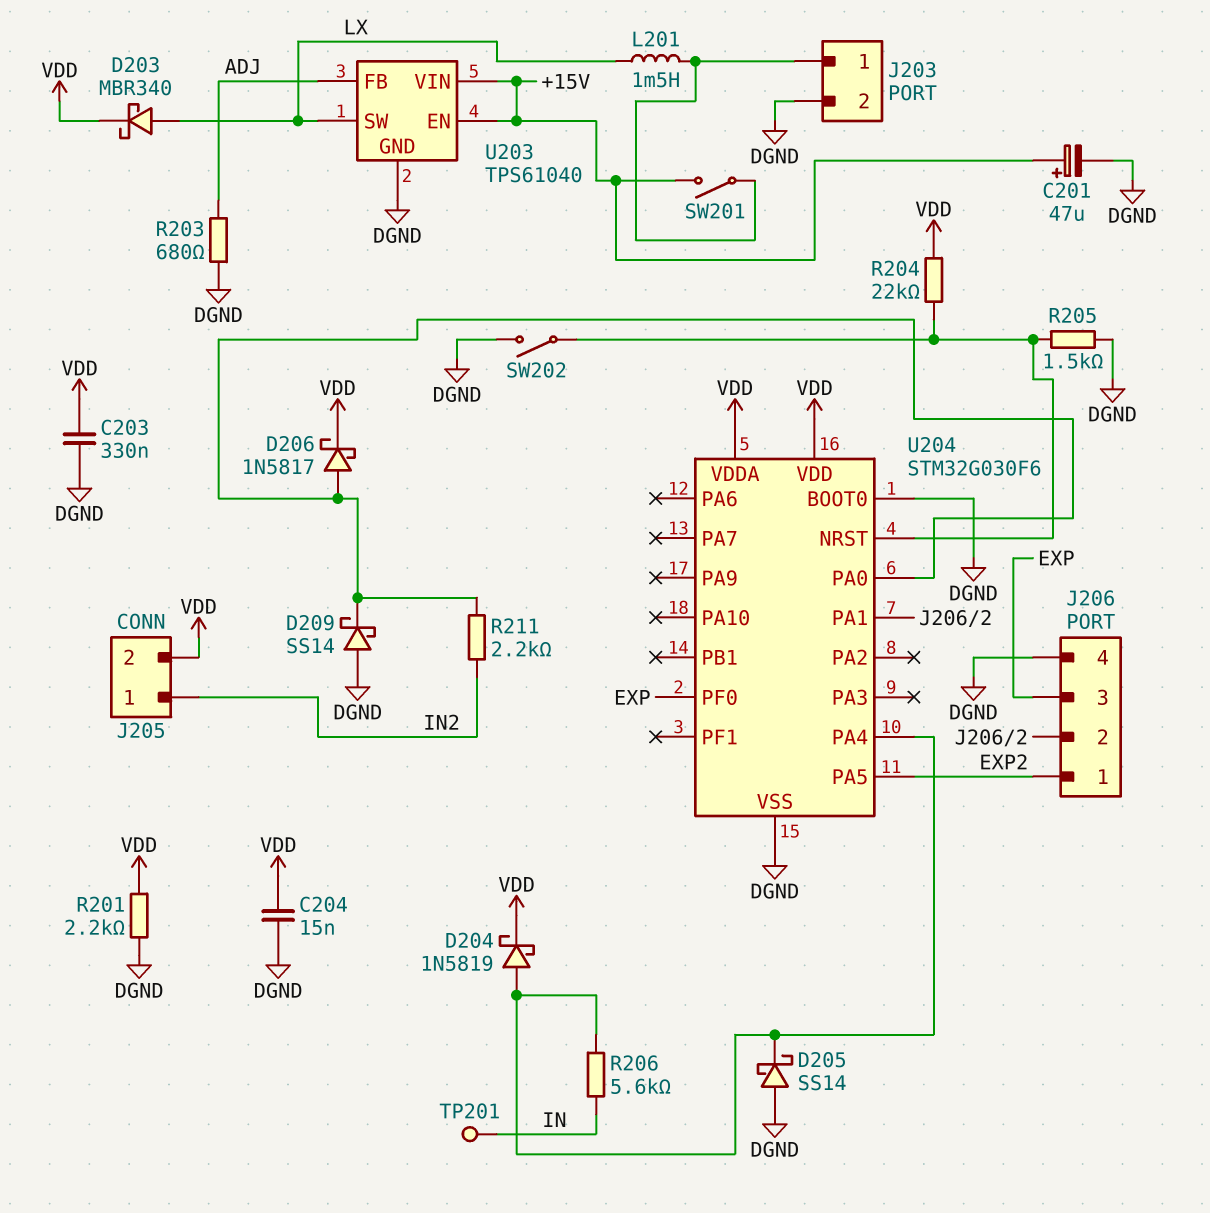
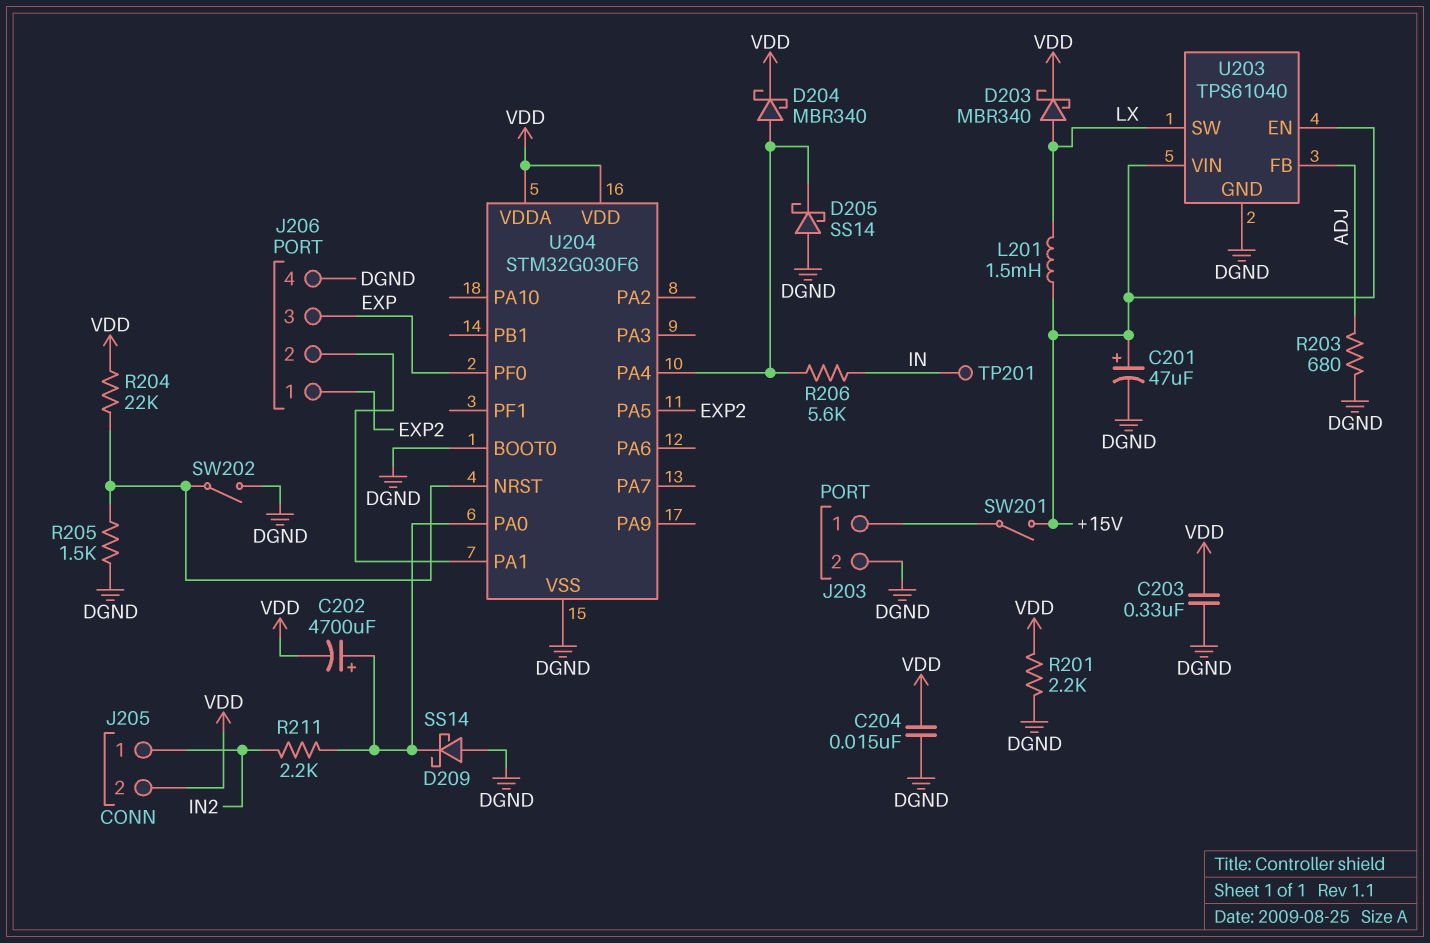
C202: none -> 4700uF (plus U204/PA0, minus VDD)
D204: schottky 1N5819 (A U204/PA4, K VDD) -> schottky MBR340 (A U204/PA4, K VDD)
D206: schottky 1N5817 (A U204/PA0, K VDD) -> none
L201: 1.5mH (J203/1, LX) -> 1.5mH (+15V, LX)

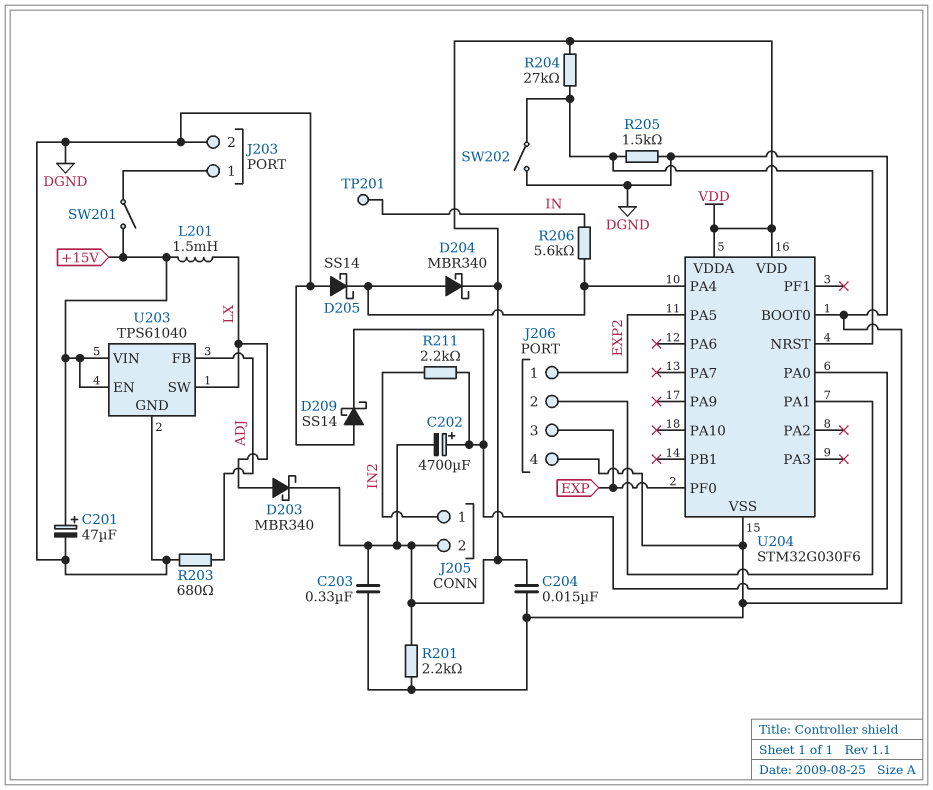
R204: 22k (U204/NRST, VDD) -> 27k (U204/NRST, VDD)

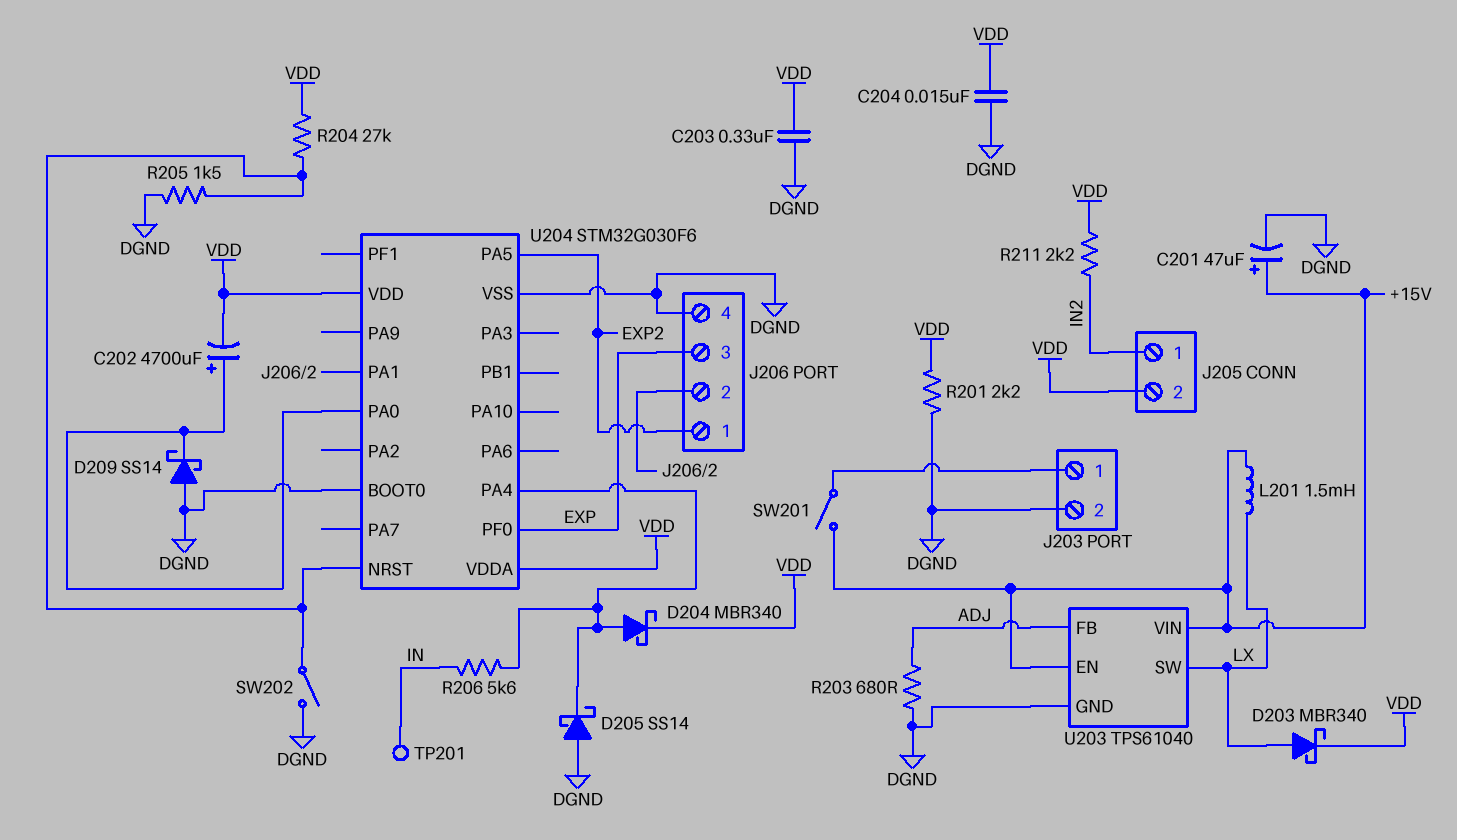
R211: 2.2k (IN2, U204/PA0) -> 2.2k (IN2, VDD)

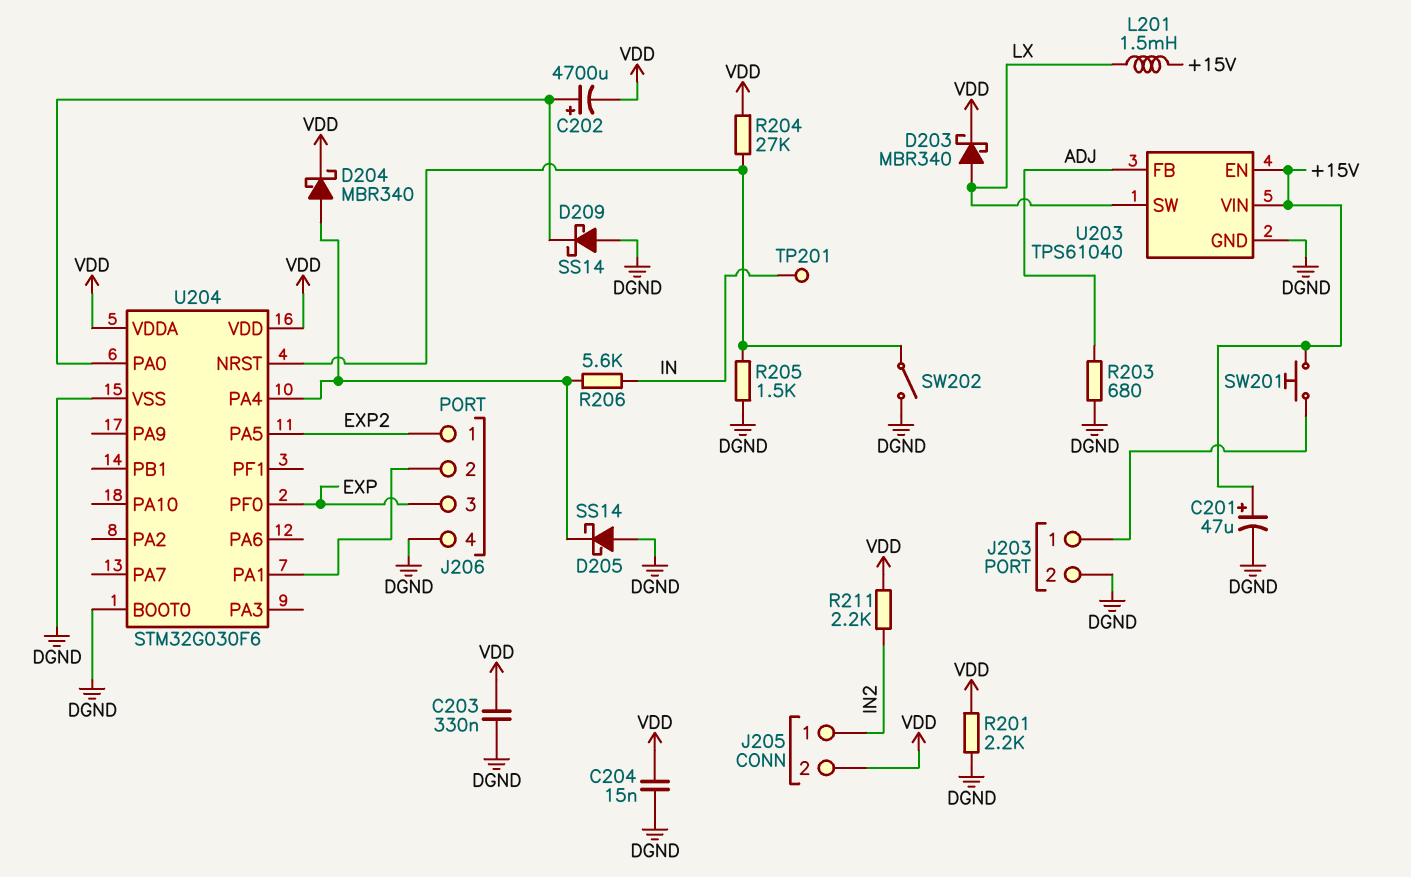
SW201: switch (+15V, J203/1) -> button (+15V, J203/1)

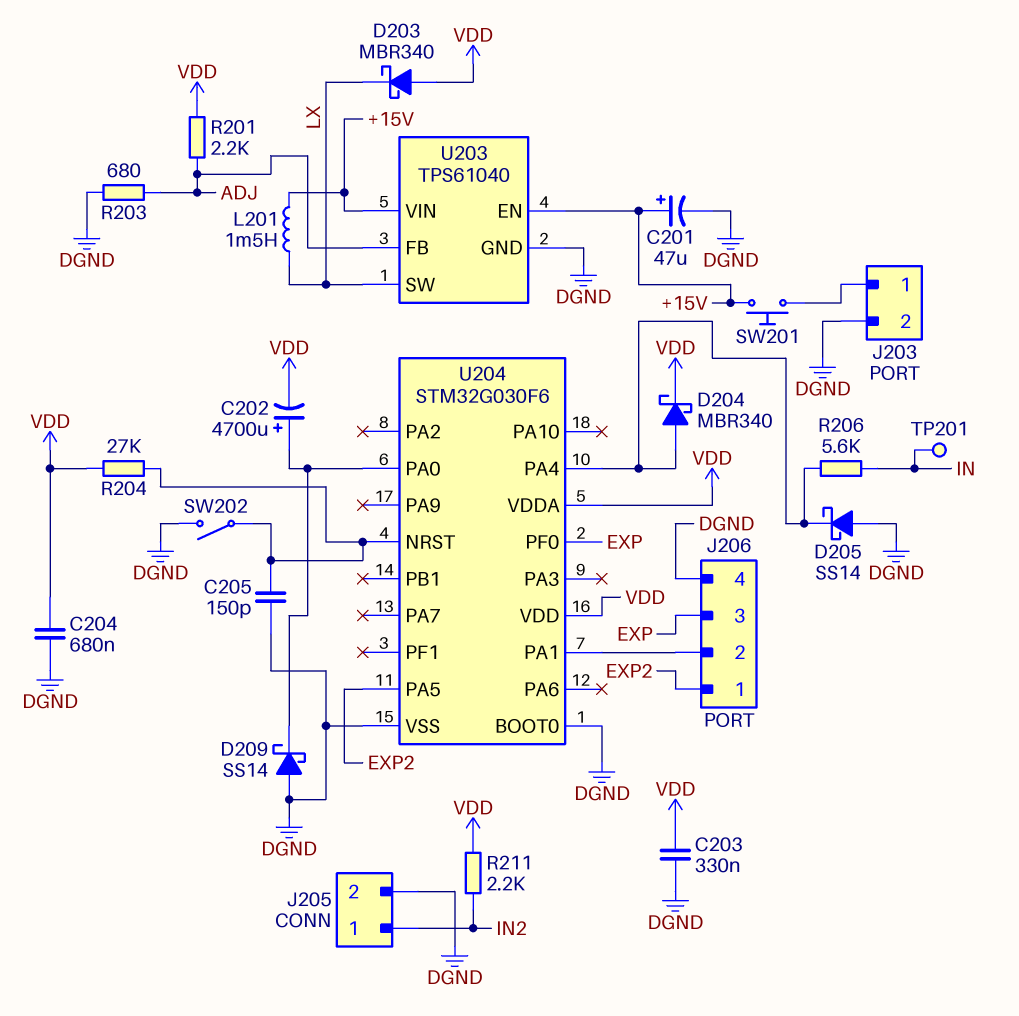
C204: 15nF (DGND, VDD) -> 680nF (DGND, VDD)
C205: none -> 150pF (DGND, U204/NRST)
D203: schottky MBR340 (A LX, K VDD) -> schottky MBR340 (A VDD, K LX)
J205 pin 2: VDD -> DGND
R201: 2.2k (DGND, VDD) -> 2.2k (ADJ, VDD)
R205: 1.5k (DGND, U204/NRST) -> none

